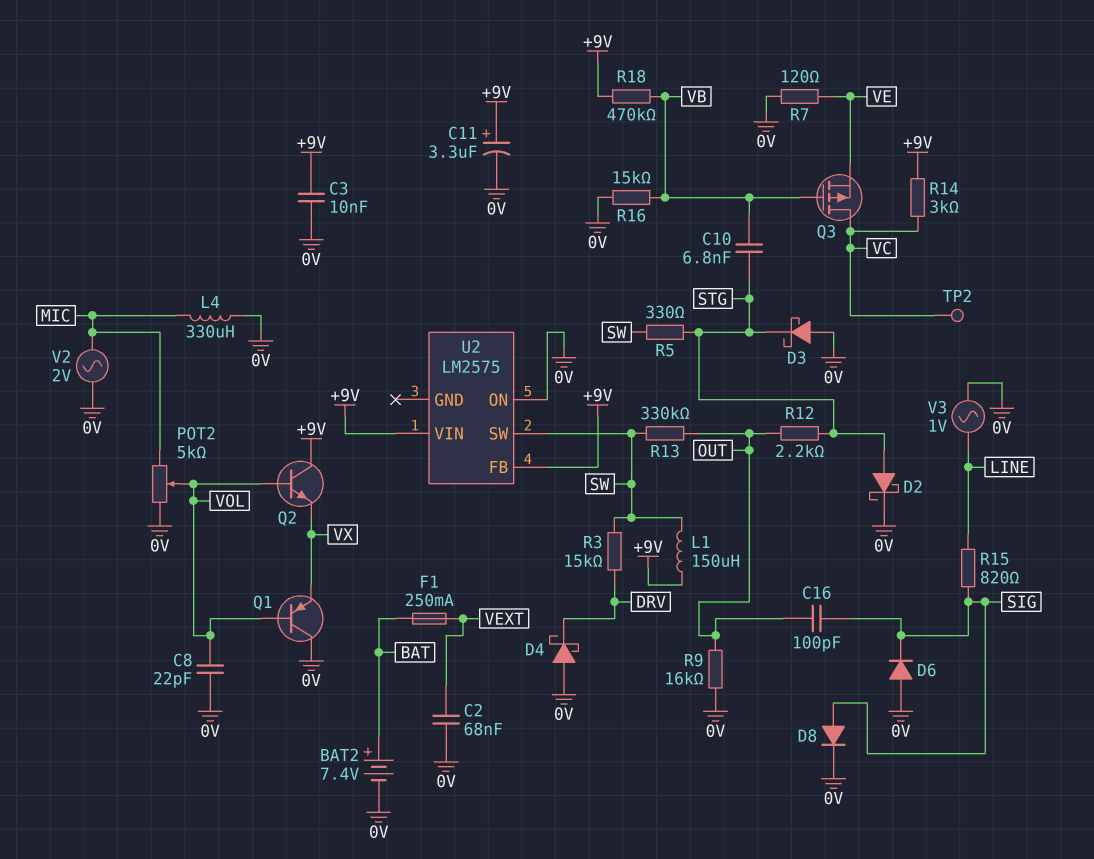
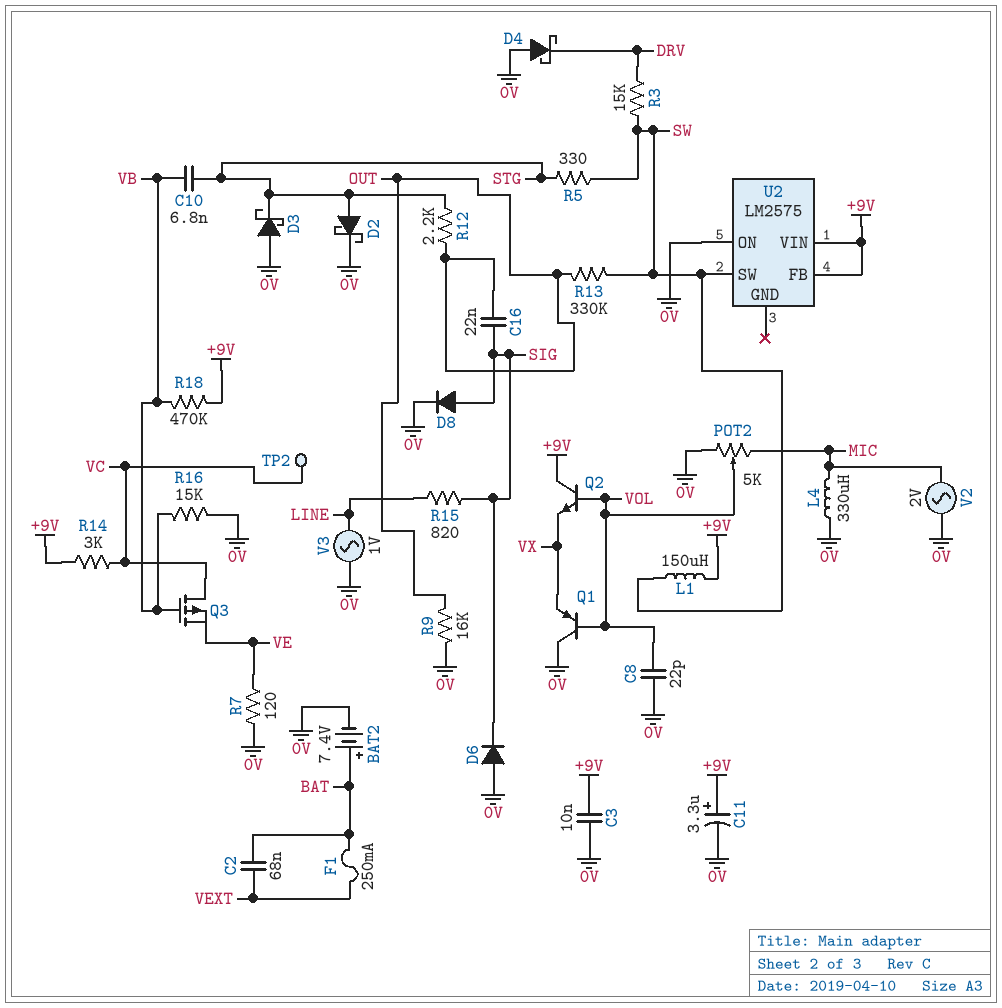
C2: 68nF (0V, VEXT) -> 68nF (BAT, VEXT)
C16: 100pF (OUT, SIG) -> 22nF (OUT, SIG)

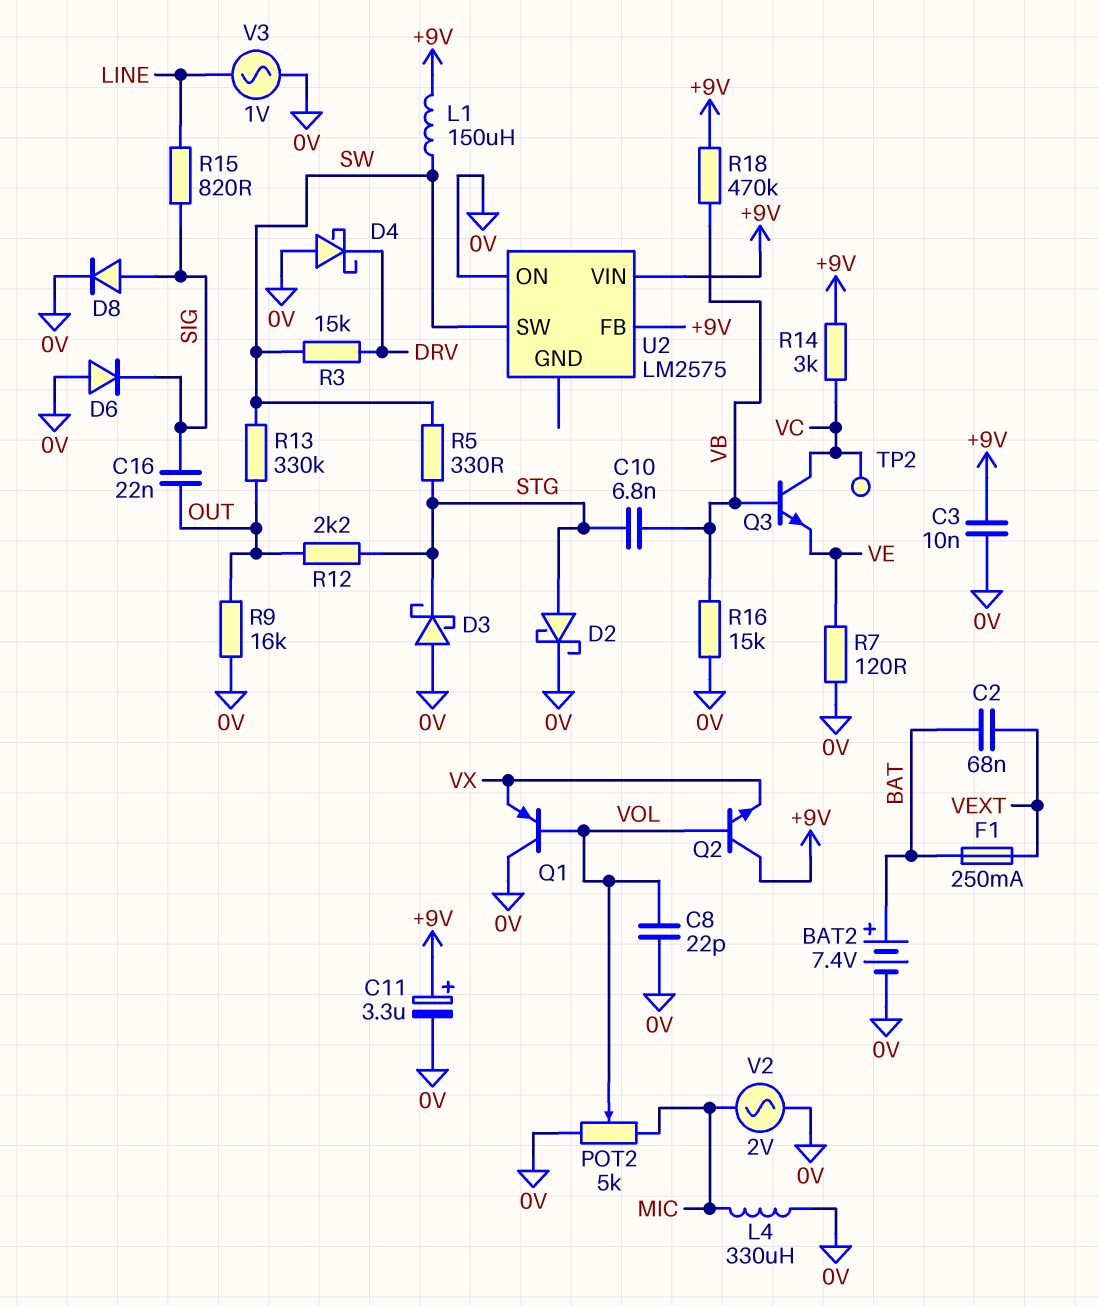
Q3: PMOS (G VB, D VC, S VE) -> NPN (B VB, C VC, E VE)

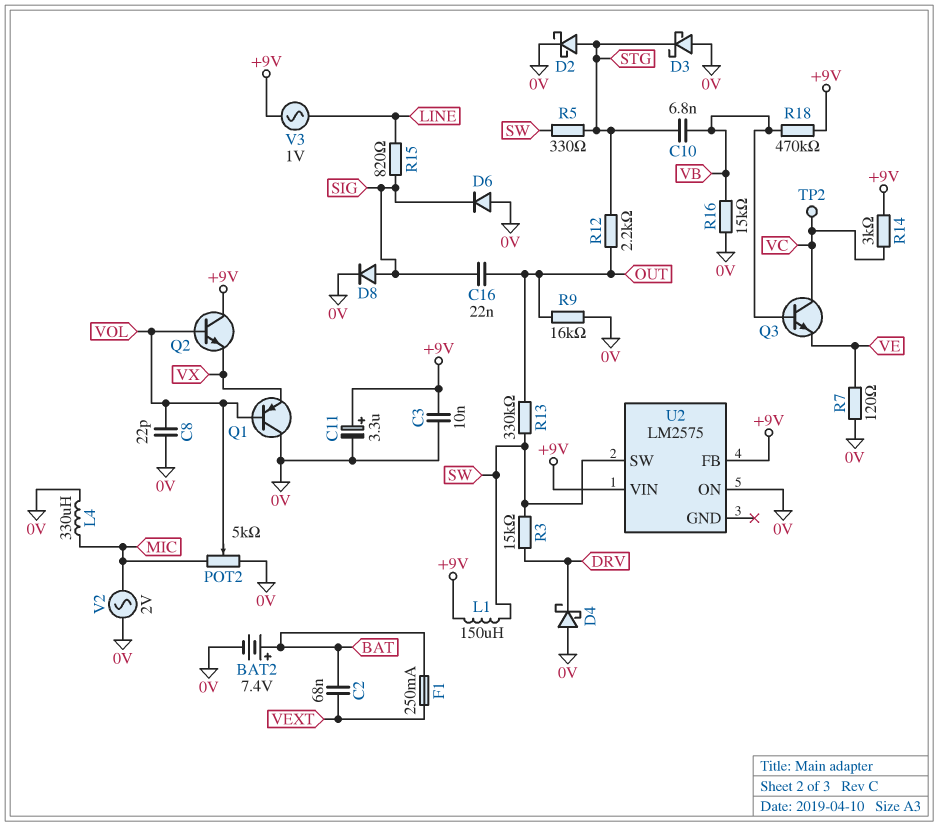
V3: AC 1V (0V, LINE) -> AC 1V (+9V, LINE)

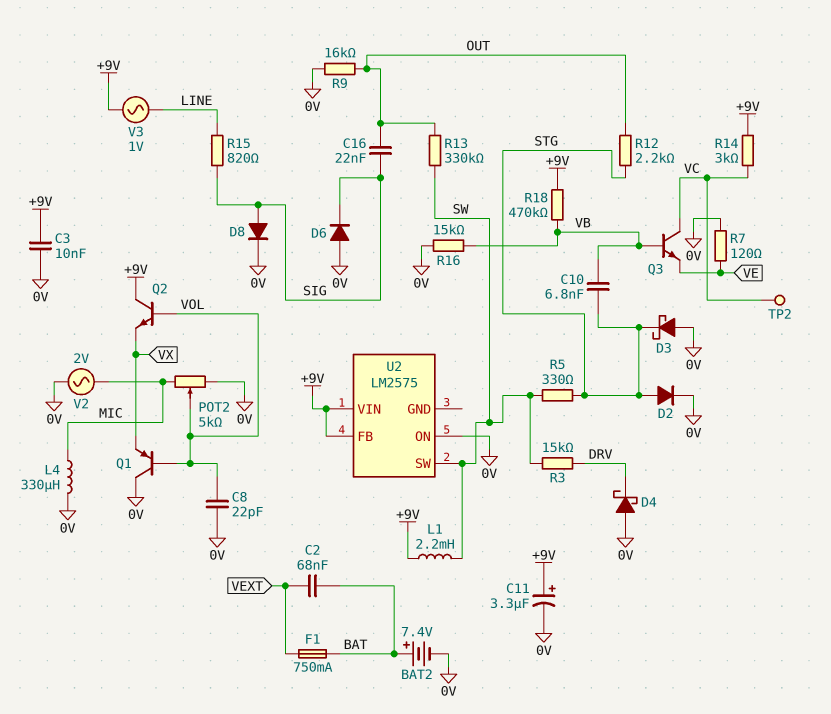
D2: schottky (A STG, K 0V) -> diode (A STG, K 0V)
F1: 250mA (BAT, VEXT) -> 750mA (BAT, VEXT)
L1: 150uH (+9V, SW) -> 2.2mH (+9V, SW)

